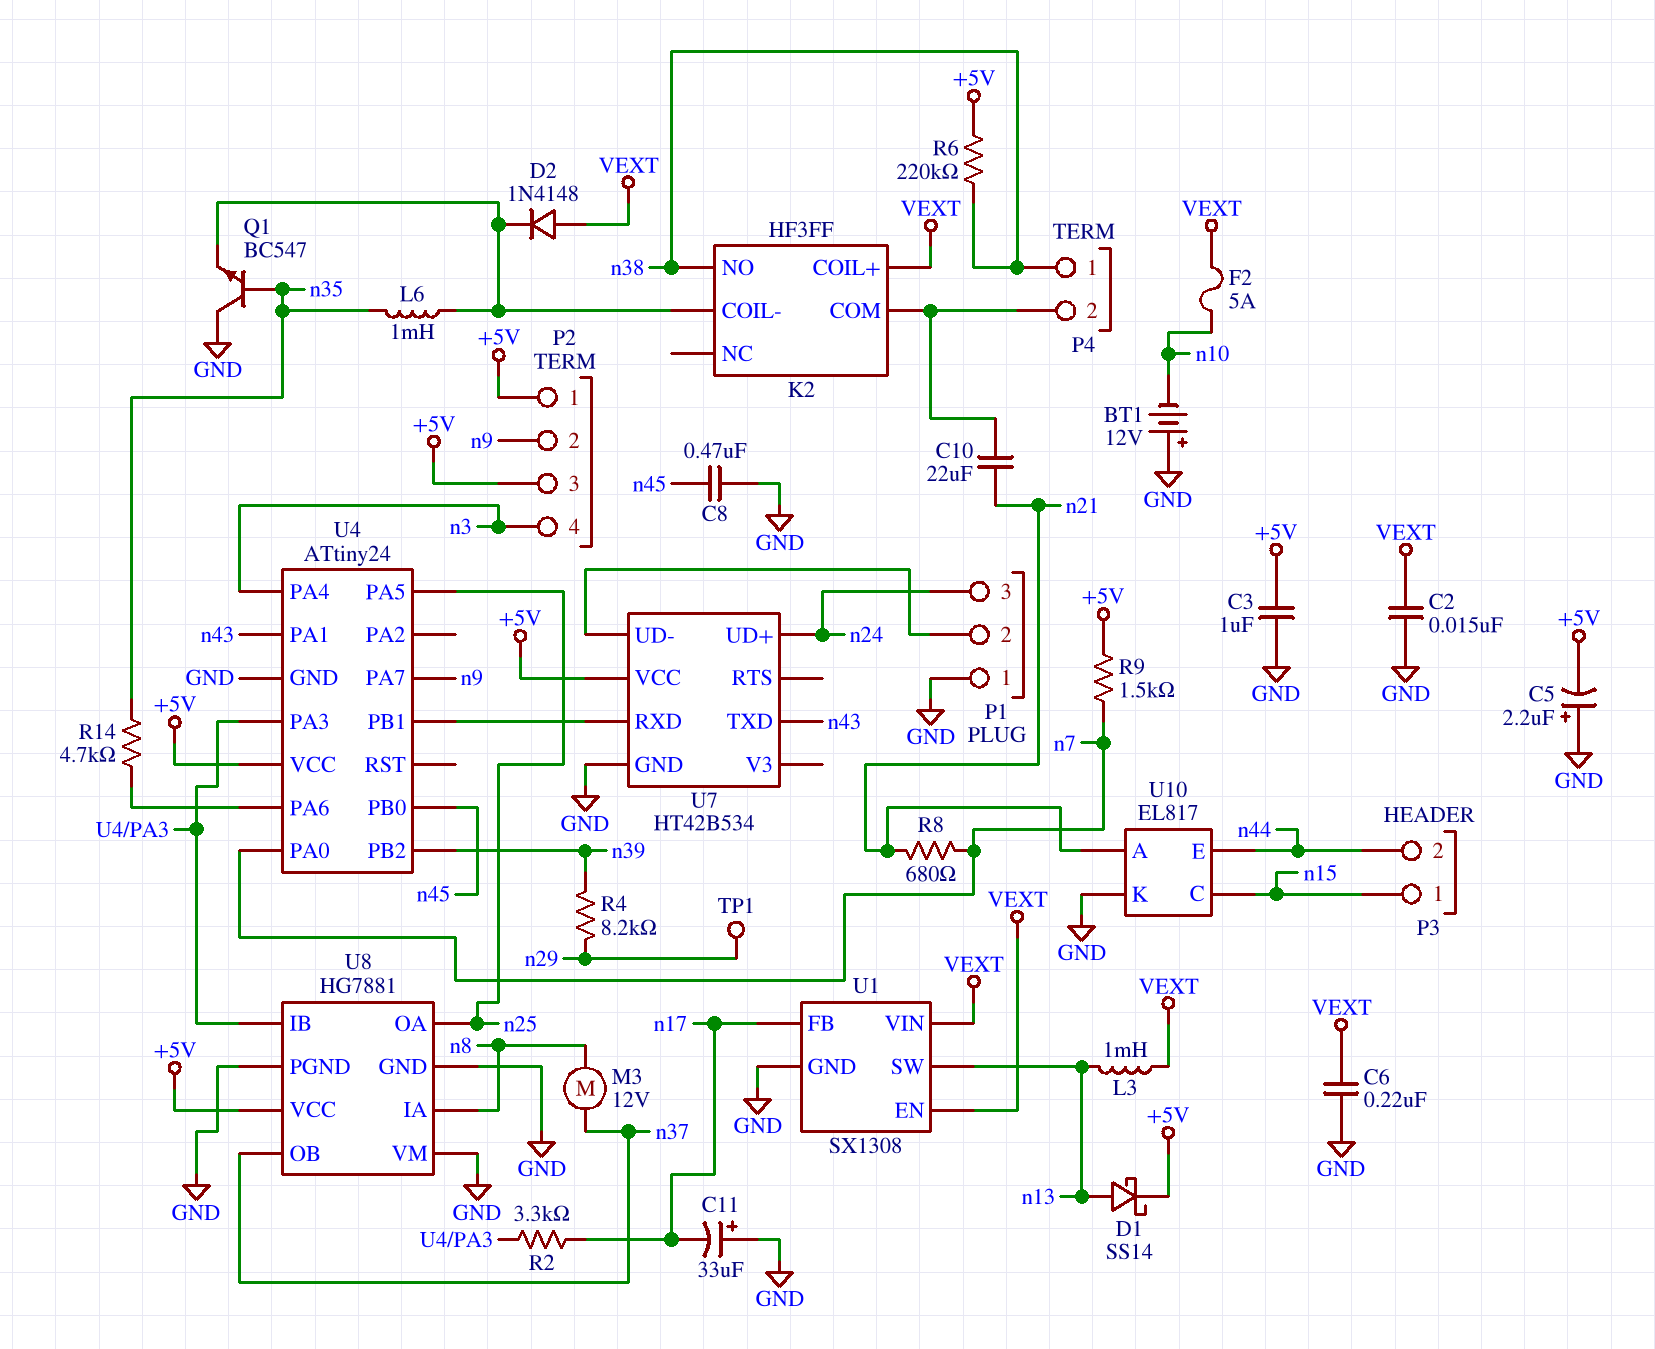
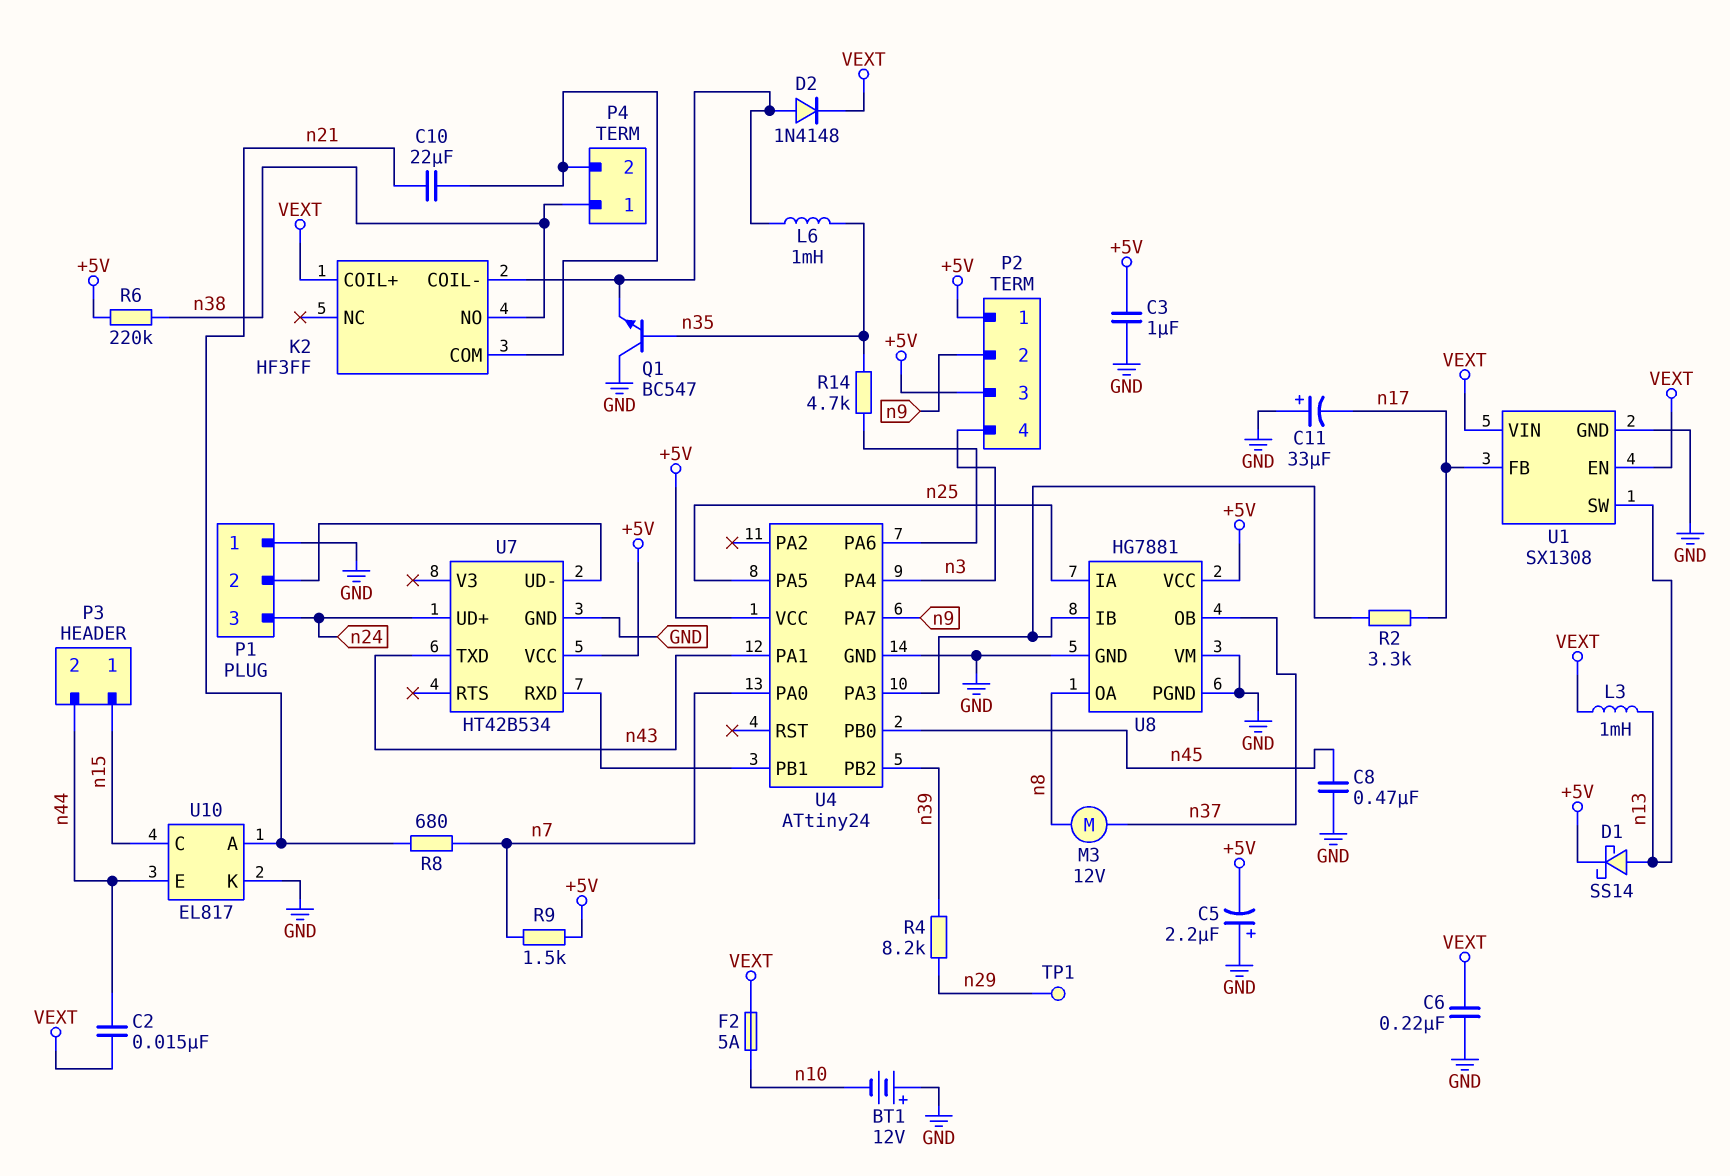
C2: 15nF (GND, VEXT) -> 15nF (VEXT, n44)
D2: diode 1N4148 (A VEXT, K K2/COIL-) -> diode 1N4148 (A K2/COIL-, K VEXT)
U8 pin IA: n8 -> n25
U8 pin OA: n25 -> n8

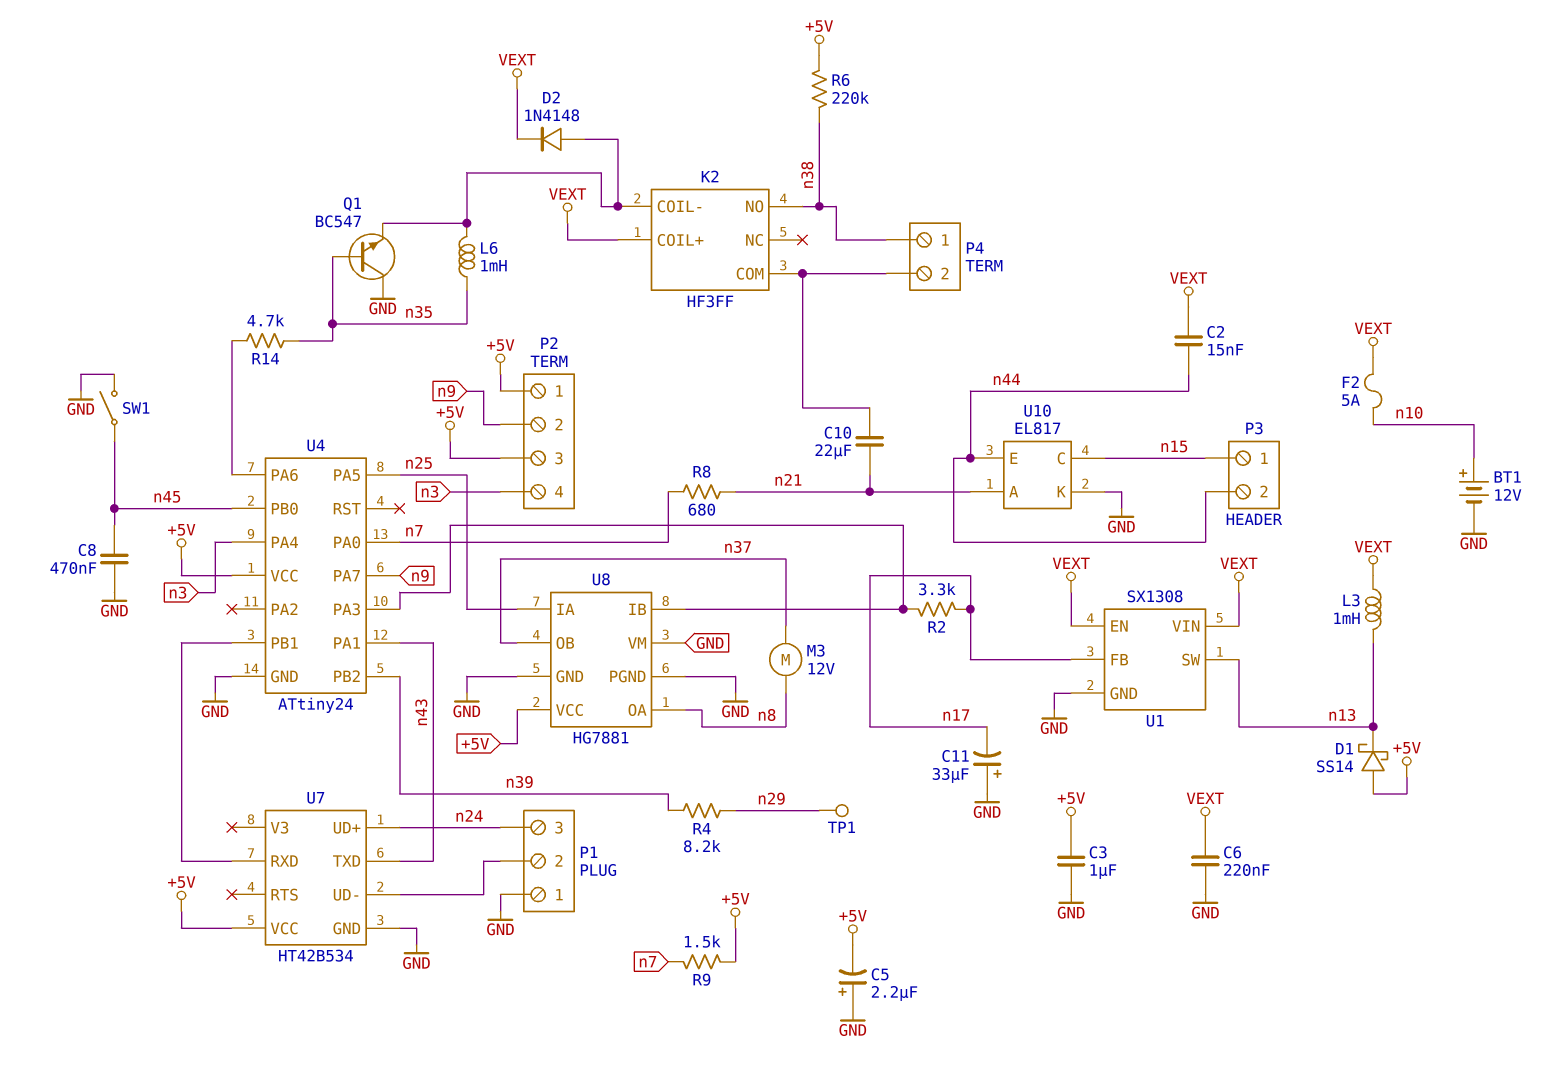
BT1: 12V (plus GND, minus n10) -> 12V (plus n10, minus GND)
D1: schottky SS14 (A n13, K +5V) -> schottky SS14 (A +5V, K n13)
SW1: none -> switch (GND, n45)

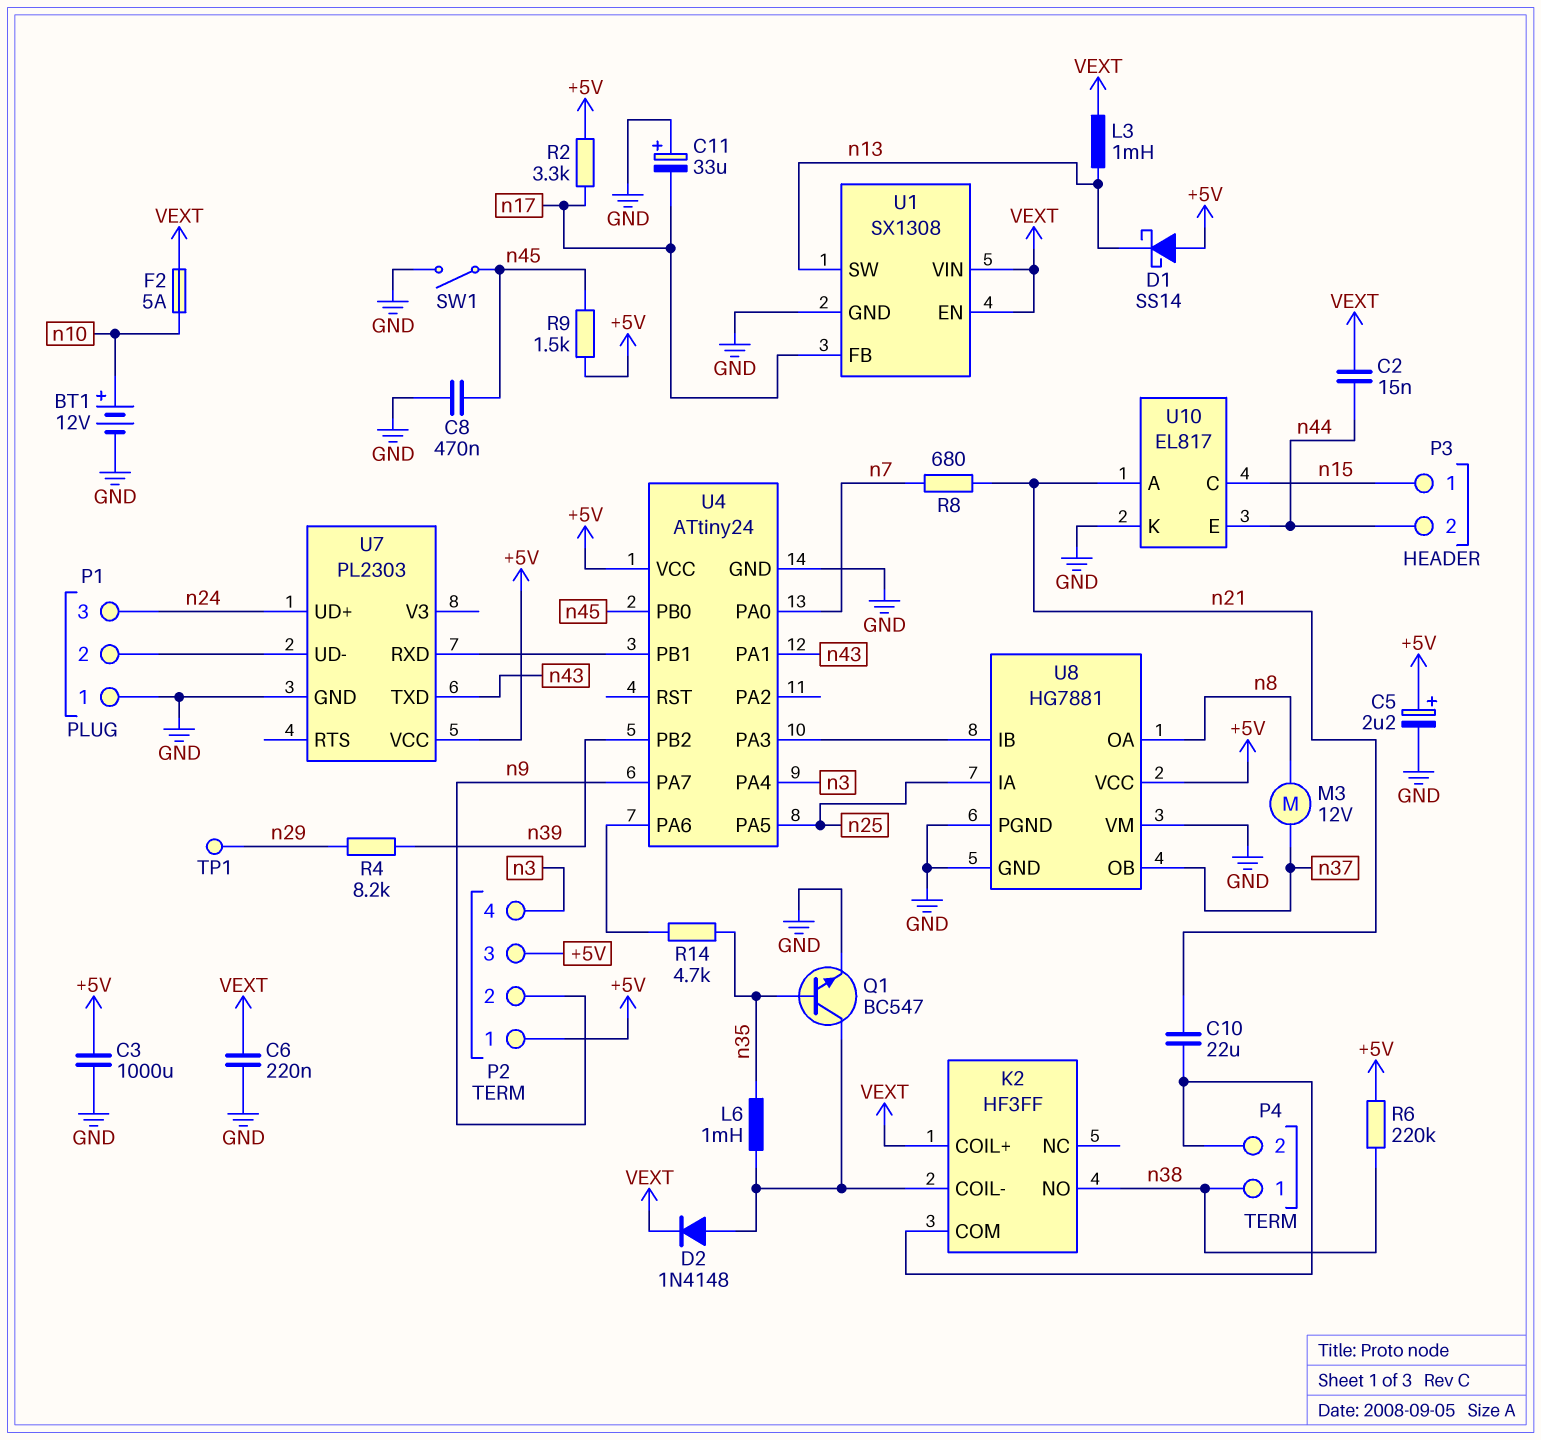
C3: 1uF (+5V, GND) -> 1000uF (+5V, GND)
C5: 2.2uF (plus GND, minus +5V) -> 2.2uF (plus +5V, minus GND)
Q1: NPN BC547 (B n35, C GND, E K2/COIL-) -> NPN BC547 (B n35, C K2/COIL-, E GND)
R2: 3.3k (U4/PA3, n17) -> 3.3k (+5V, n17)
R9: 1.5k (+5V, n7) -> 1.5k (+5V, n45)
U7: HT42B534 -> PL2303

